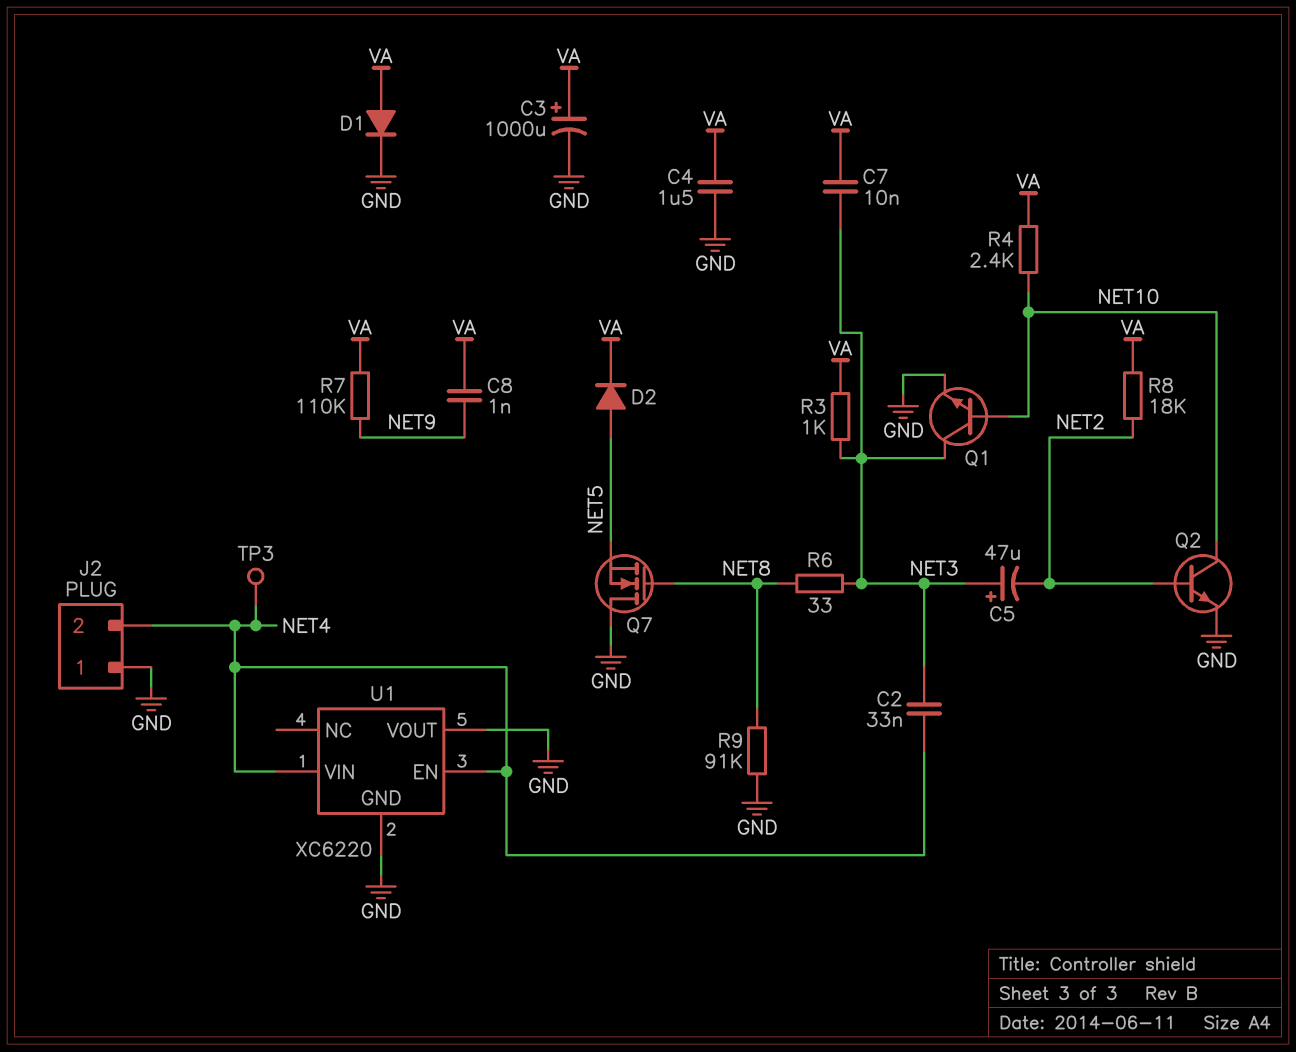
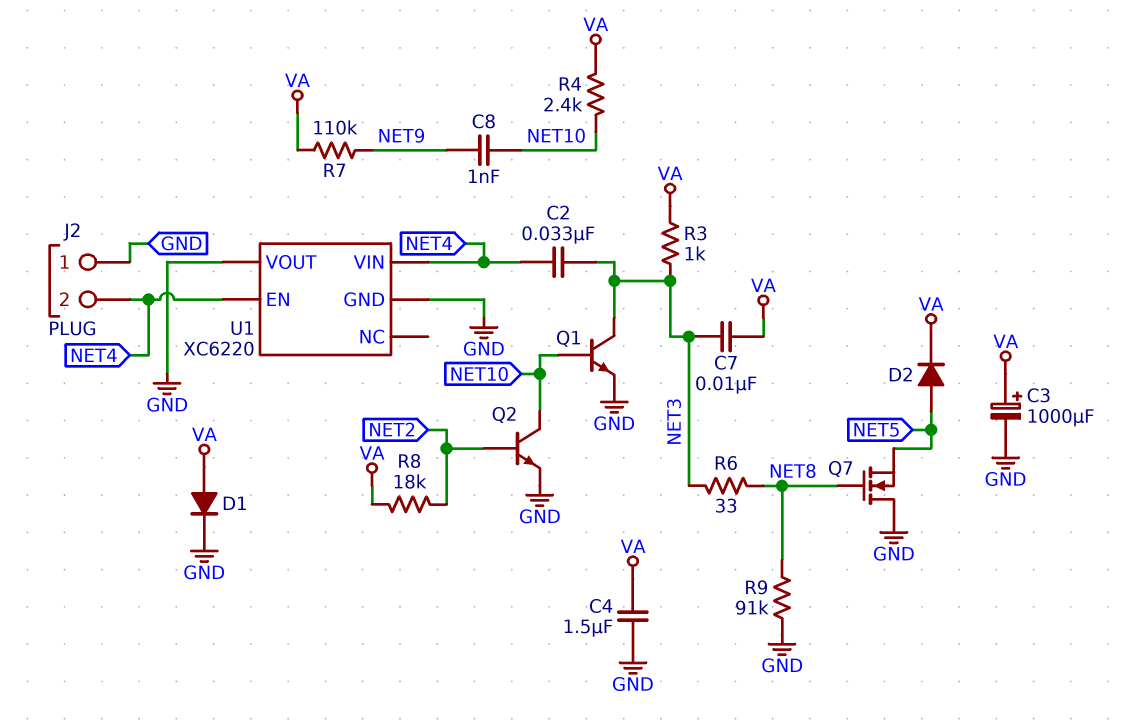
C5: 47uF (plus NET3, minus NET2) -> none
C8: 1nF (NET9, VA) -> 1nF (NET9, NET10)
TP3: test point (NET4) -> none

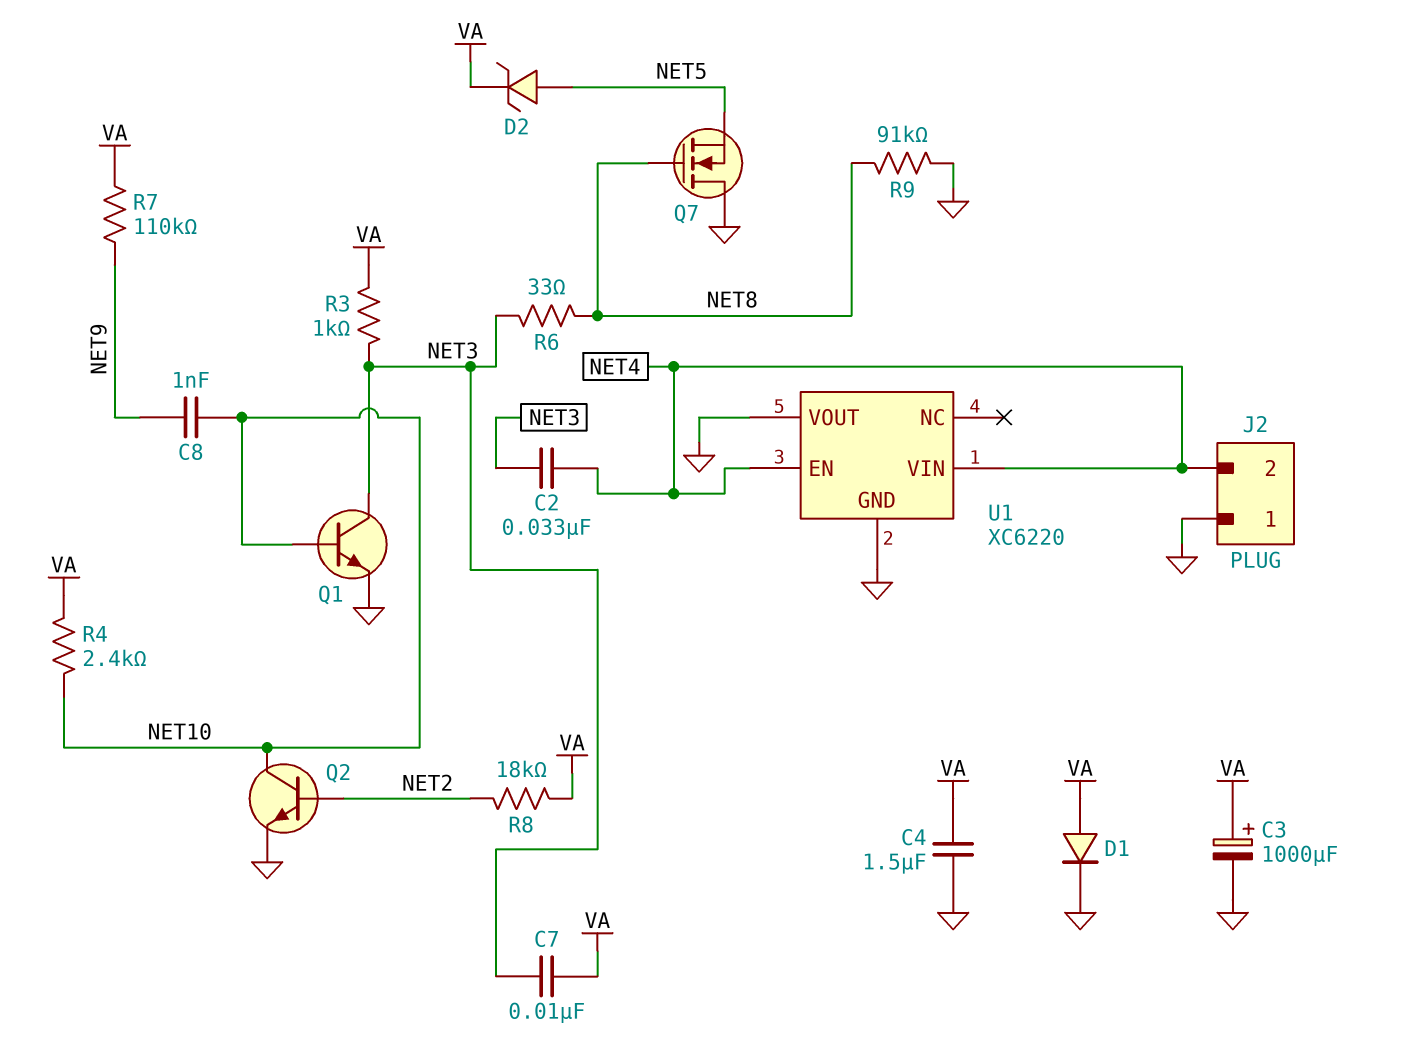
D2: diode (A NET5, K VA) -> zener (A NET5, K VA)

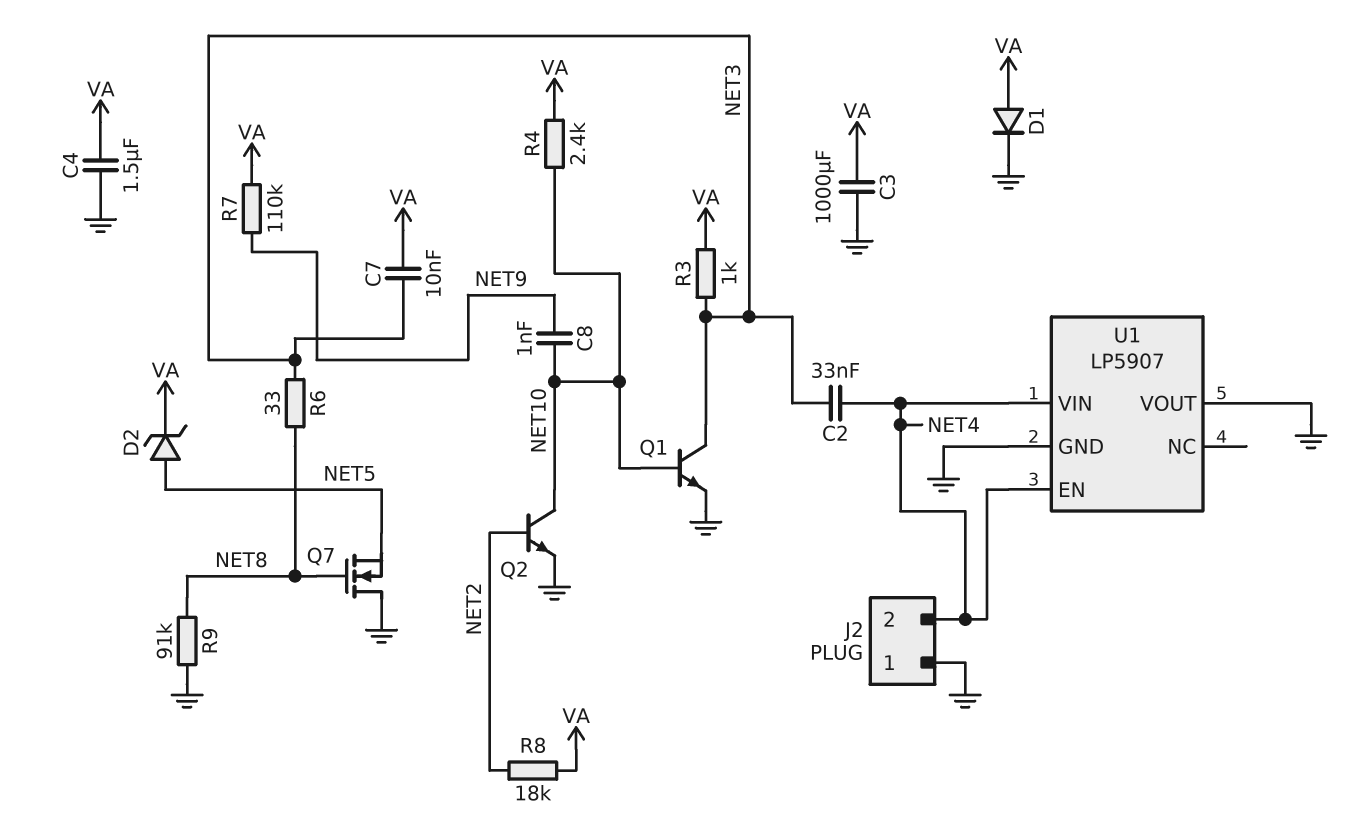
C3: 1000uF (plus VA, minus GND) -> 1000uF (GND, VA)
U1: XC6220 -> LP5907

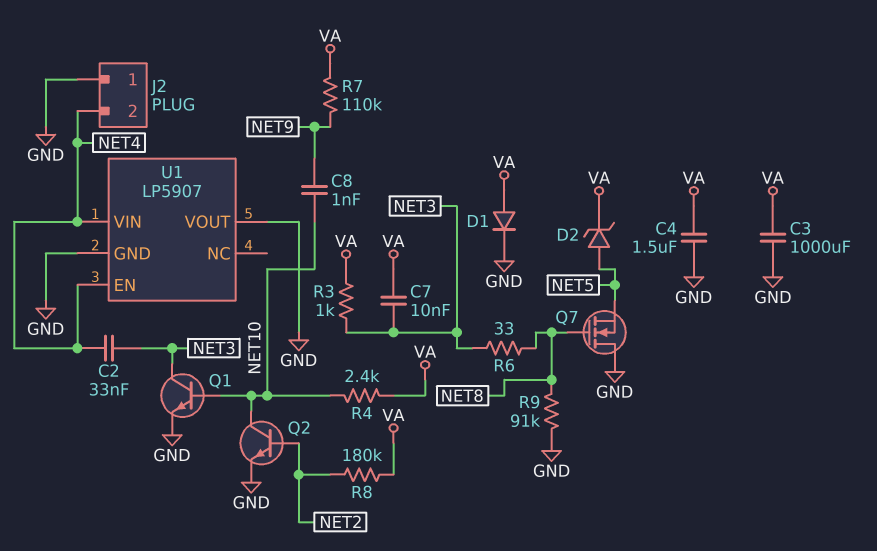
R8: 18k (NET2, VA) -> 180k (NET2, VA)

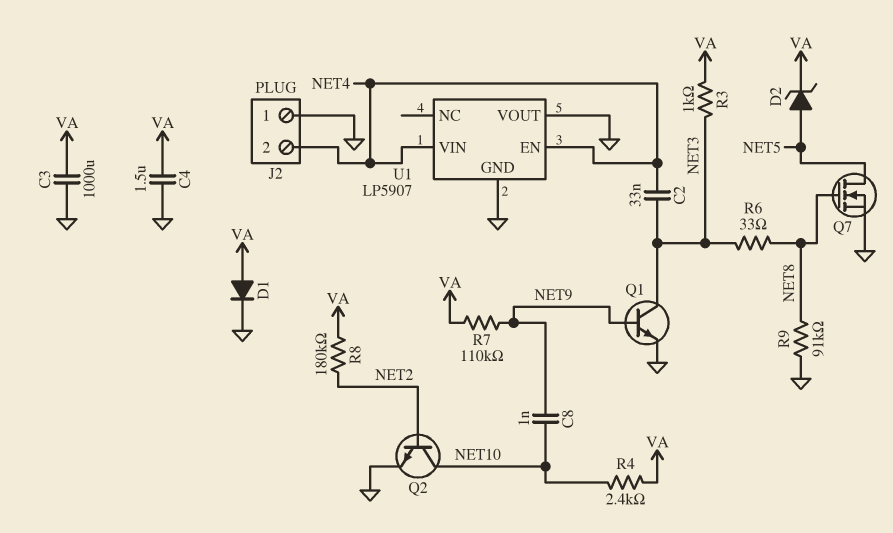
C7: 10nF (NET3, VA) -> none
Q1: NPN (B NET10, C NET3, E GND) -> NPN (B NET9, C NET3, E GND)
Q7: NMOS (G NET8, D GND, S NET5) -> NMOS (G NET8, D NET5, S GND)

